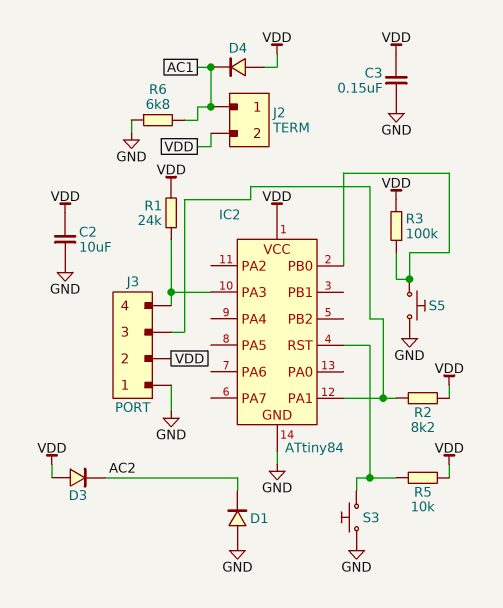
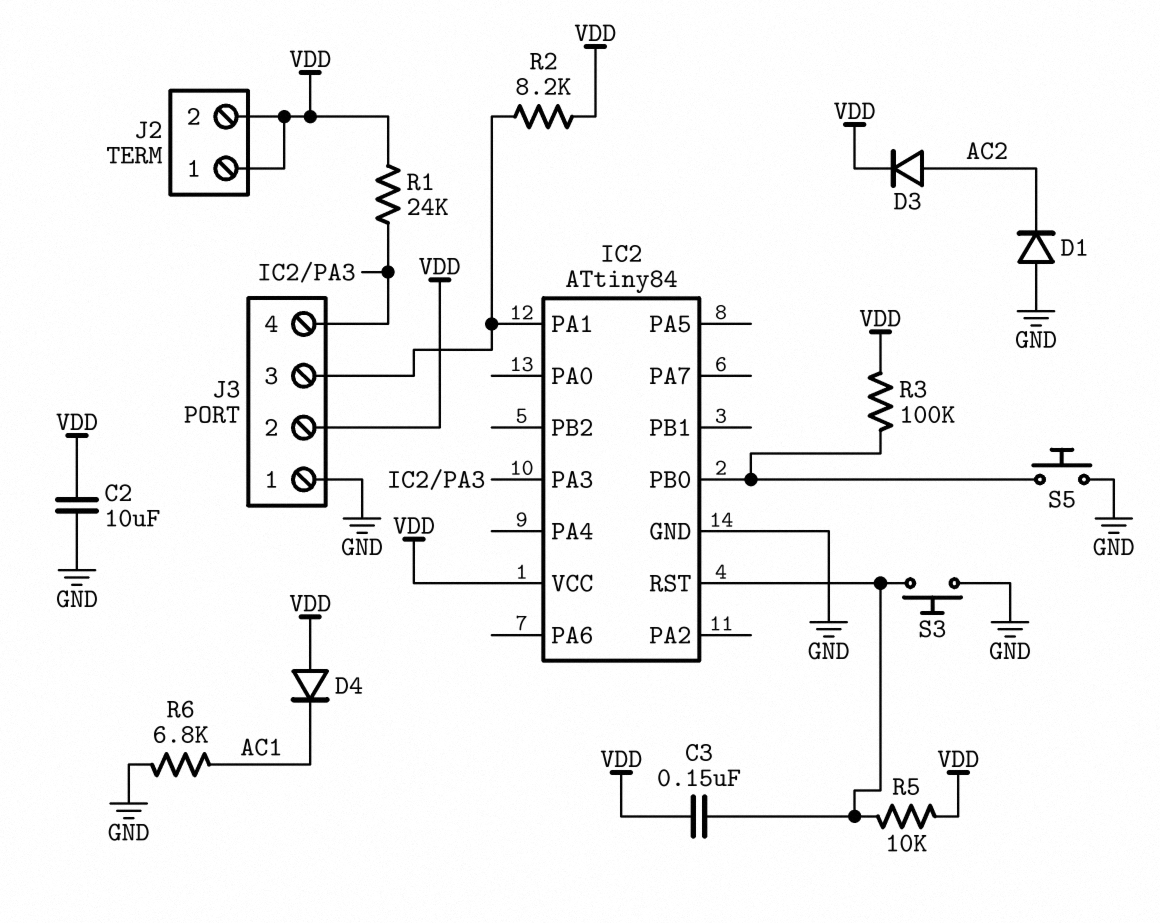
C3: 150nF (GND, VDD) -> 150nF (IC2/RST, VDD)
D3: diode (A VDD, K AC2) -> diode (A AC2, K VDD)
J2 pin 1: AC1 -> VDD

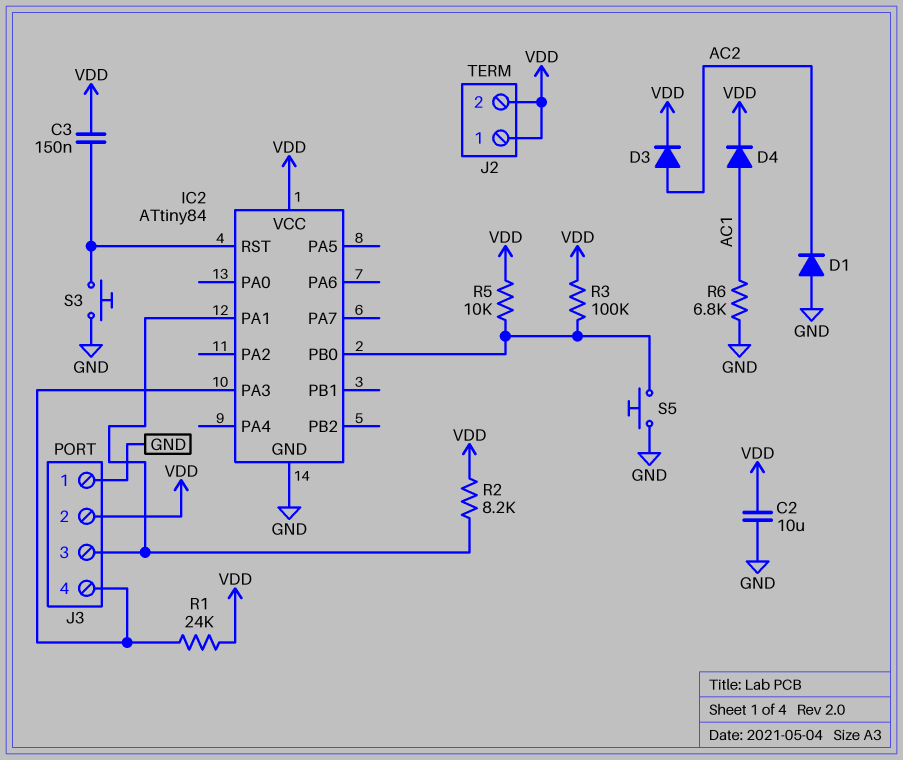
D4: diode (A VDD, K AC1) -> diode (A AC1, K VDD)
R5: 10k (IC2/RST, VDD) -> 10k (IC2/PB0, VDD)

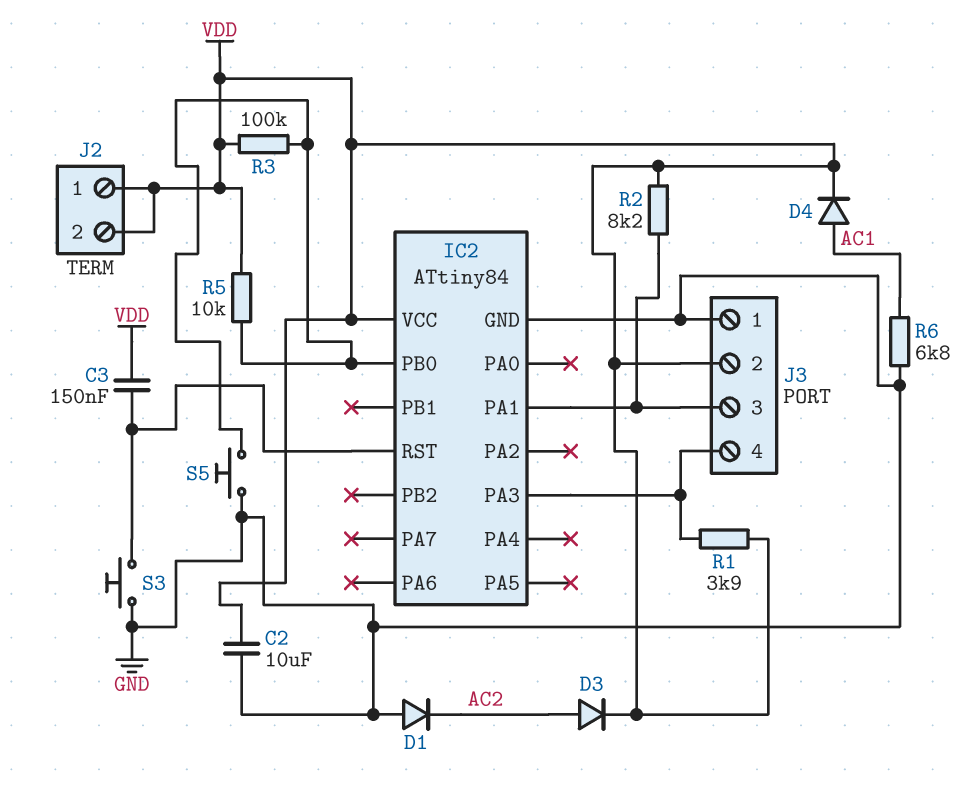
R1: 24k (IC2/PA3, VDD) -> 3.9k (IC2/PA3, VDD)

